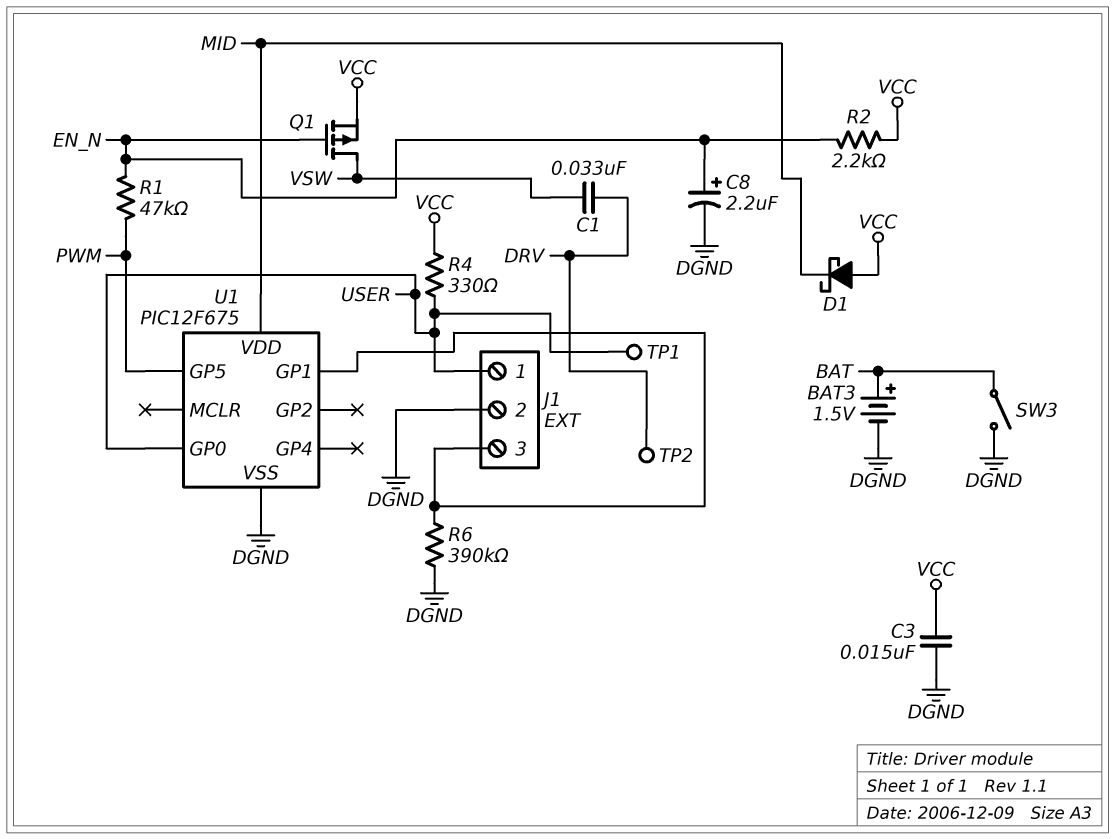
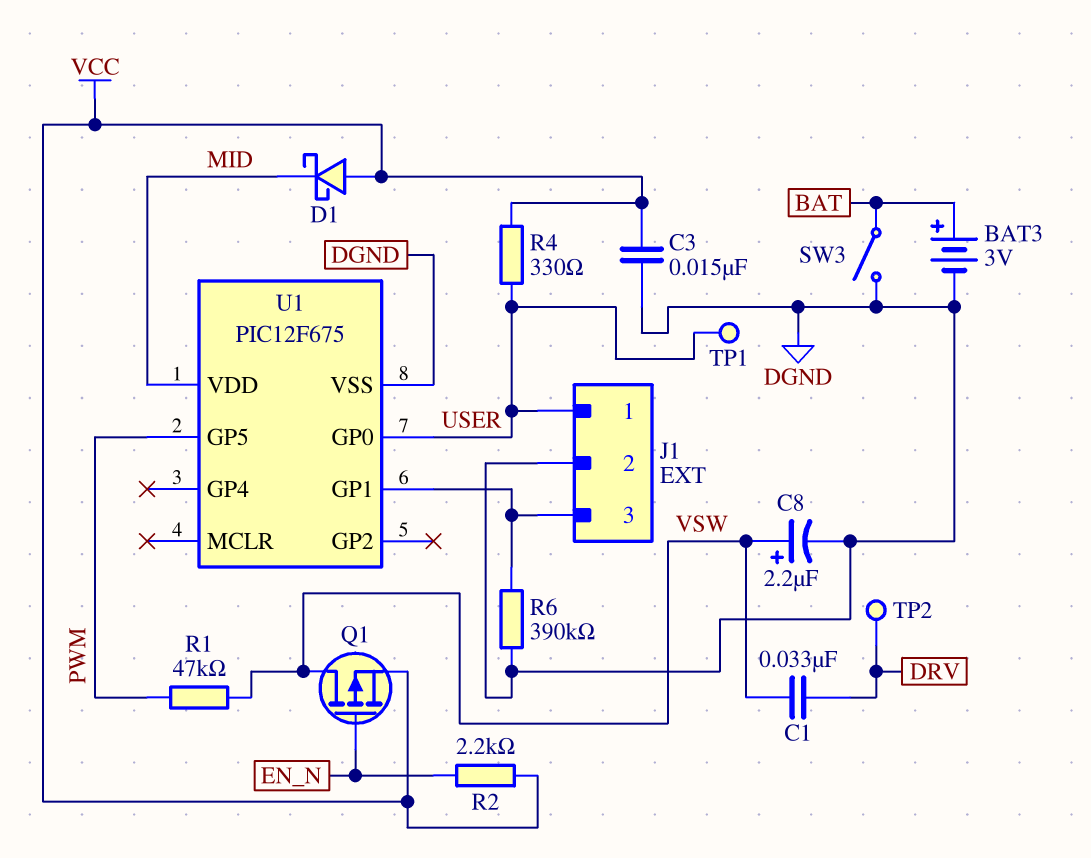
BAT3: 1.5V (plus BAT, minus DGND) -> 3V (plus BAT, minus DGND)
C8: 2.2uF (plus EN_N, minus DGND) -> 2.2uF (plus VSW, minus DGND)
R1: 47k (EN_N, PWM) -> 47k (PWM, VSW)

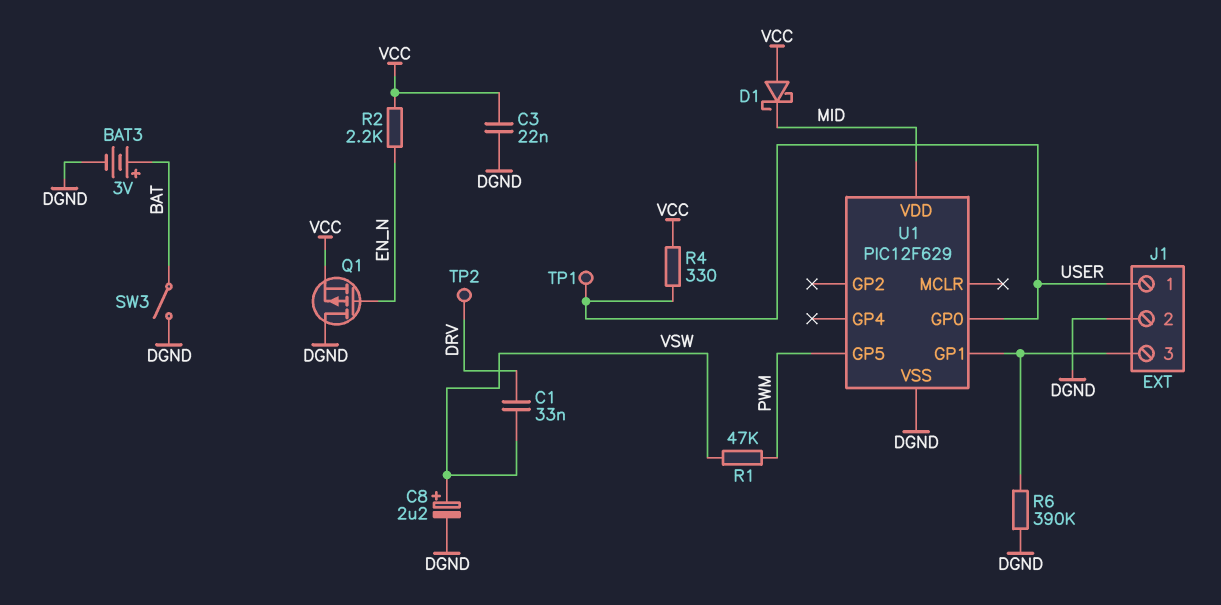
C3: 15nF (DGND, VCC) -> 22nF (DGND, VCC)
Q1: PMOS (G EN_N, D VSW, S VCC) -> PMOS (G EN_N, D DGND, S VCC)
U1: PIC12F675 -> PIC12F629

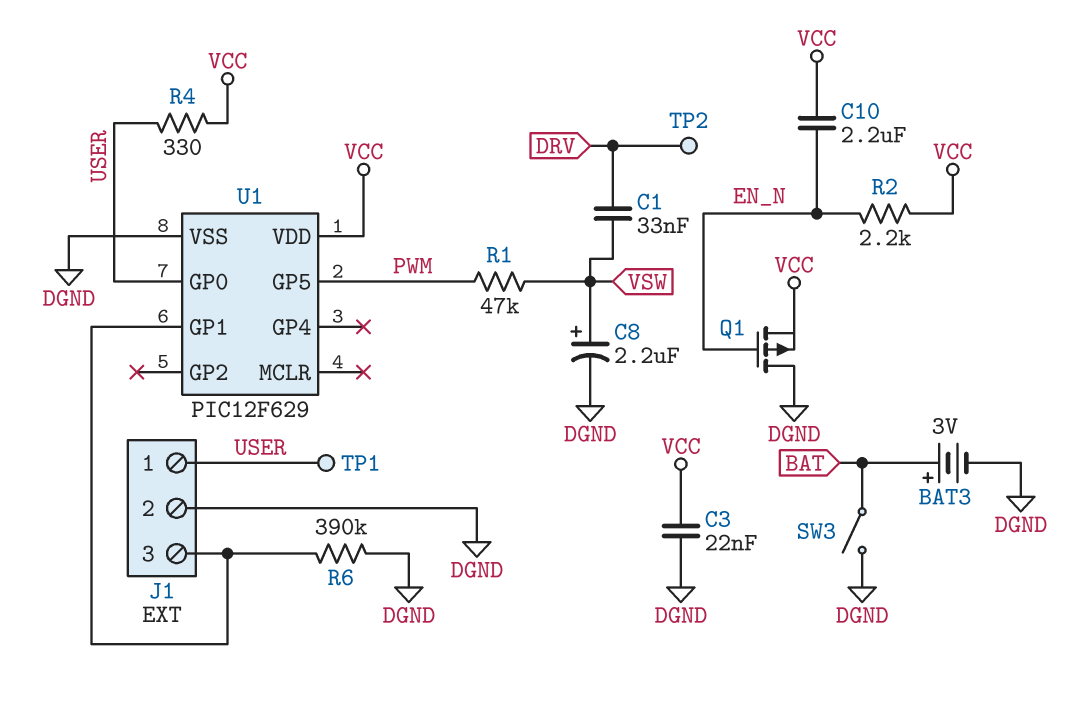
C10: none -> 2.2uF (EN_N, VCC)
D1: schottky (A VCC, K MID) -> none
U1 pin VDD: MID -> VCC

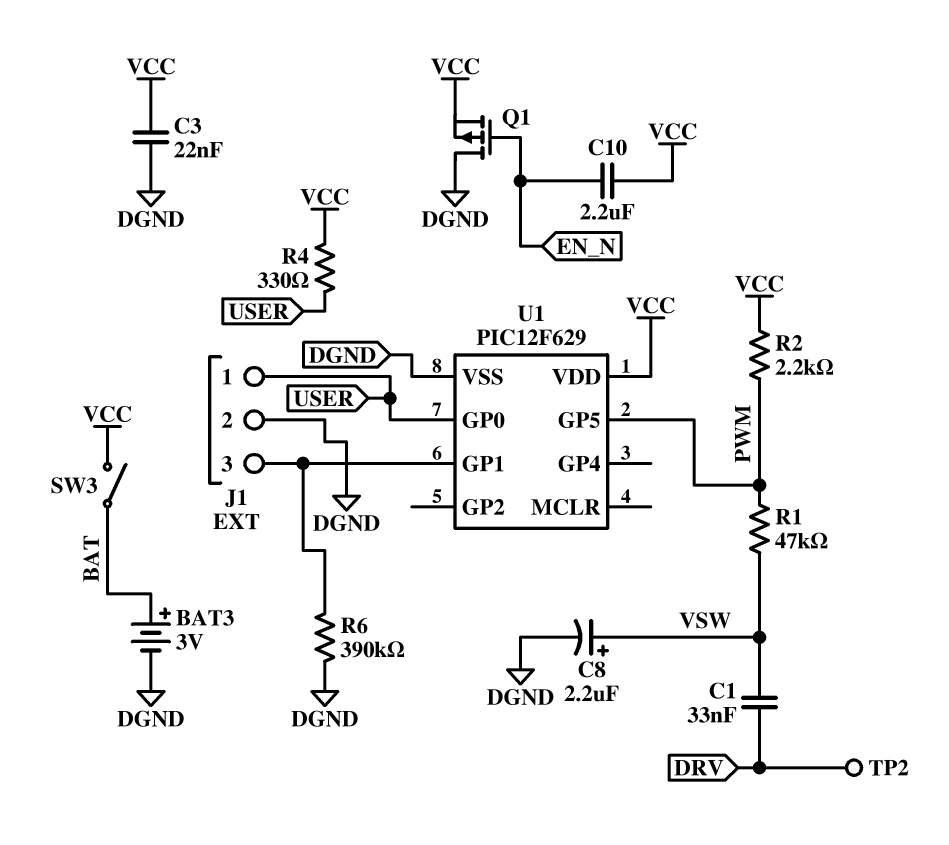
R2: 2.2k (EN_N, VCC) -> 2.2k (PWM, VCC)
SW3: switch (BAT, DGND) -> switch (BAT, VCC)
TP1: test point (USER) -> none

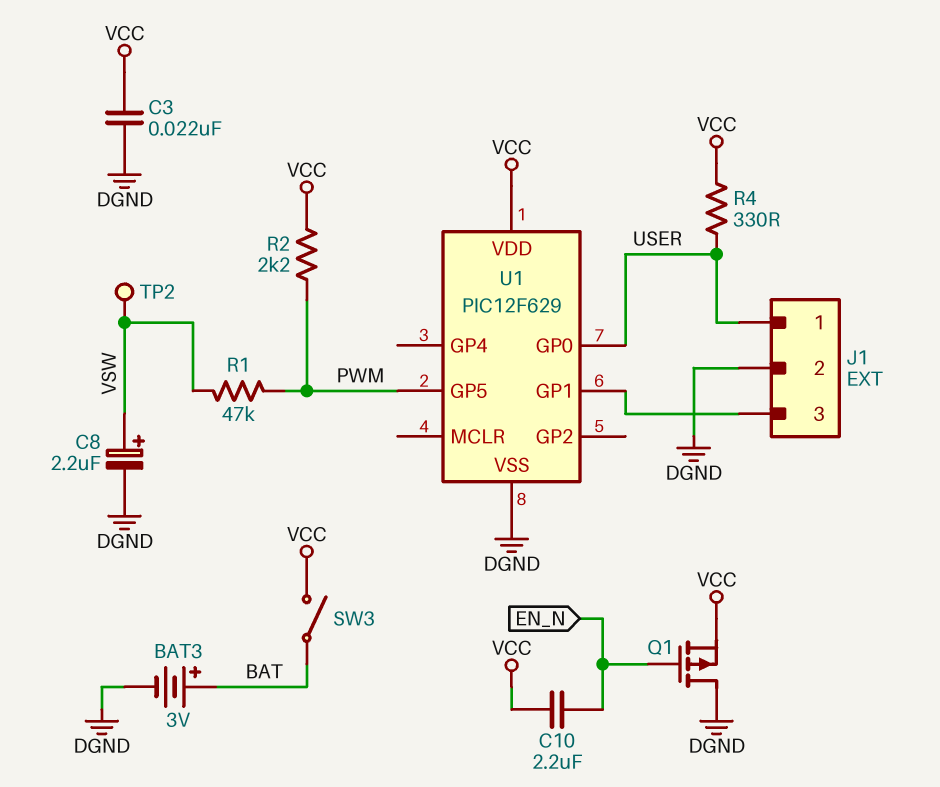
C1: 33nF (DRV, VSW) -> none
R6: 390k (DGND, J1/3) -> none
TP2: test point (DRV) -> test point (VSW)

